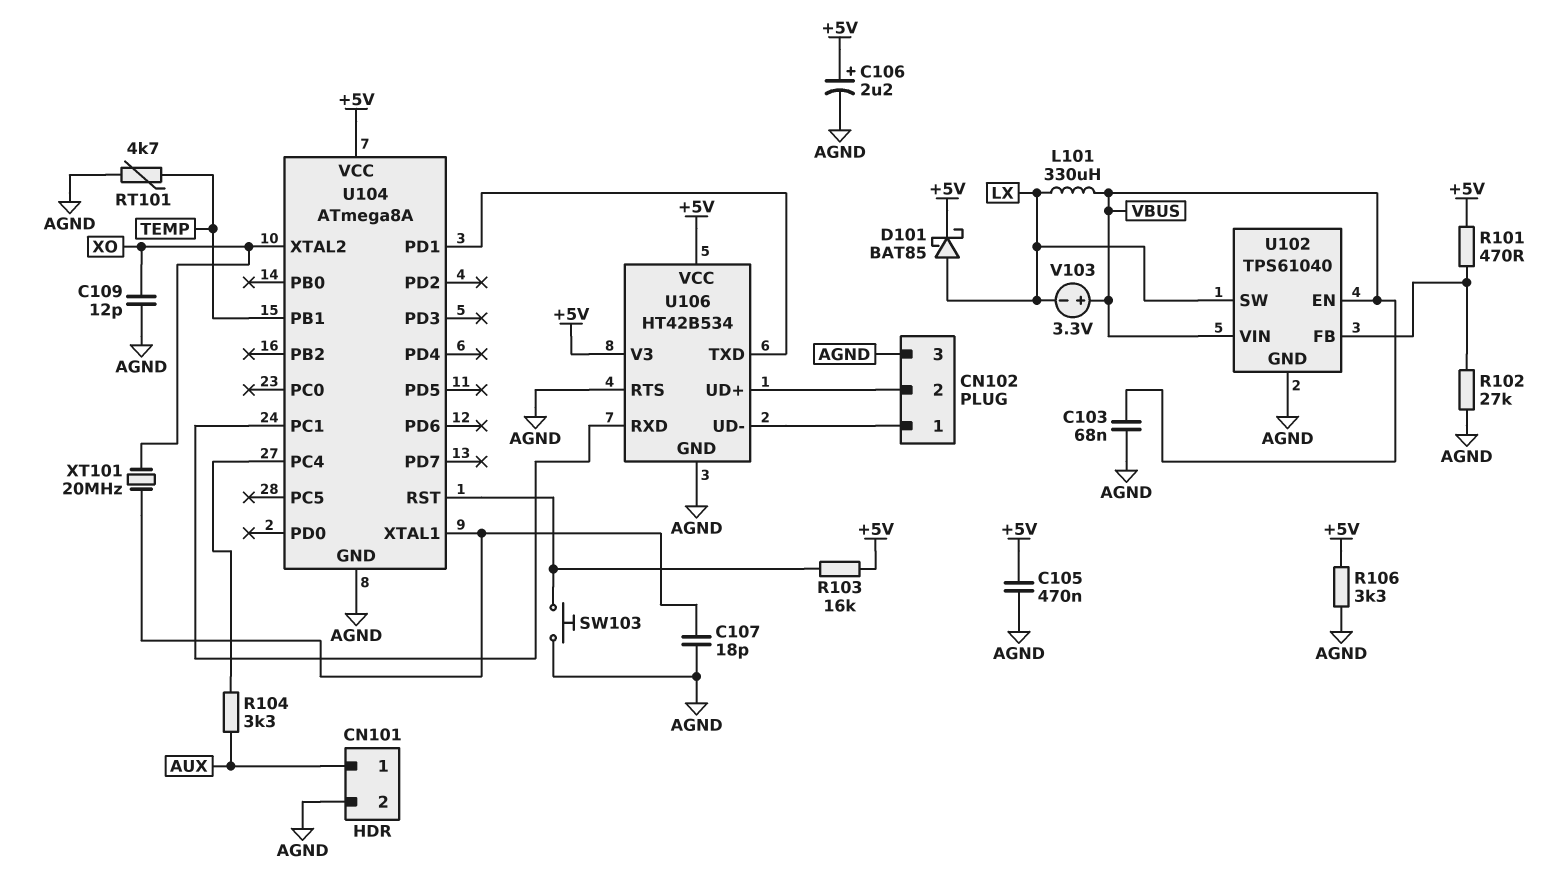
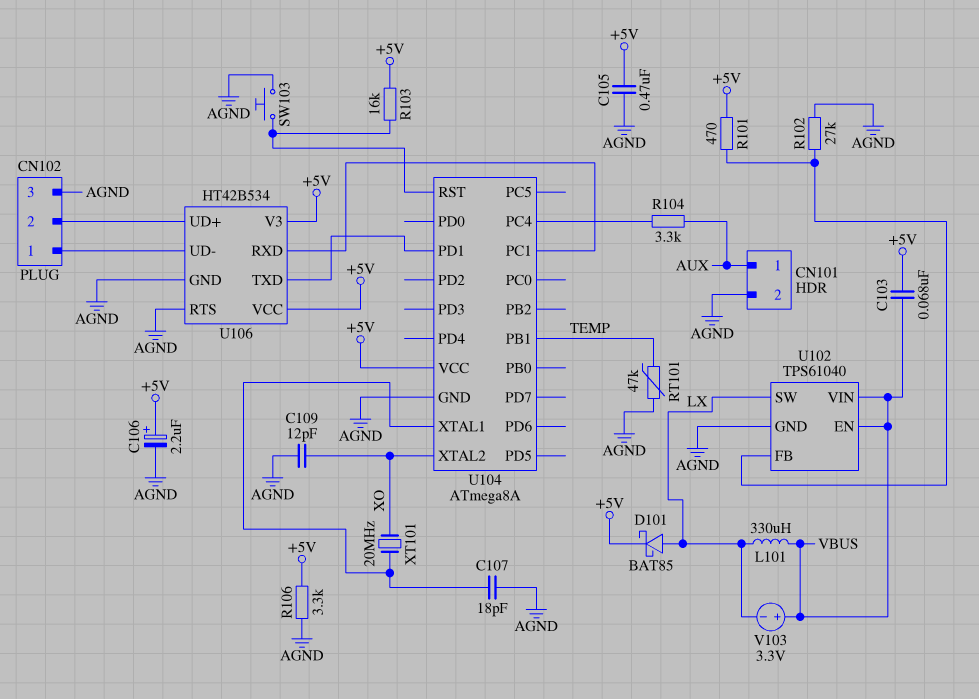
C103: 68nF (AGND, VBUS) -> 68nF (+5V, VBUS)
RT101: 4.7k (AGND, TEMP) -> 47k (AGND, TEMP)

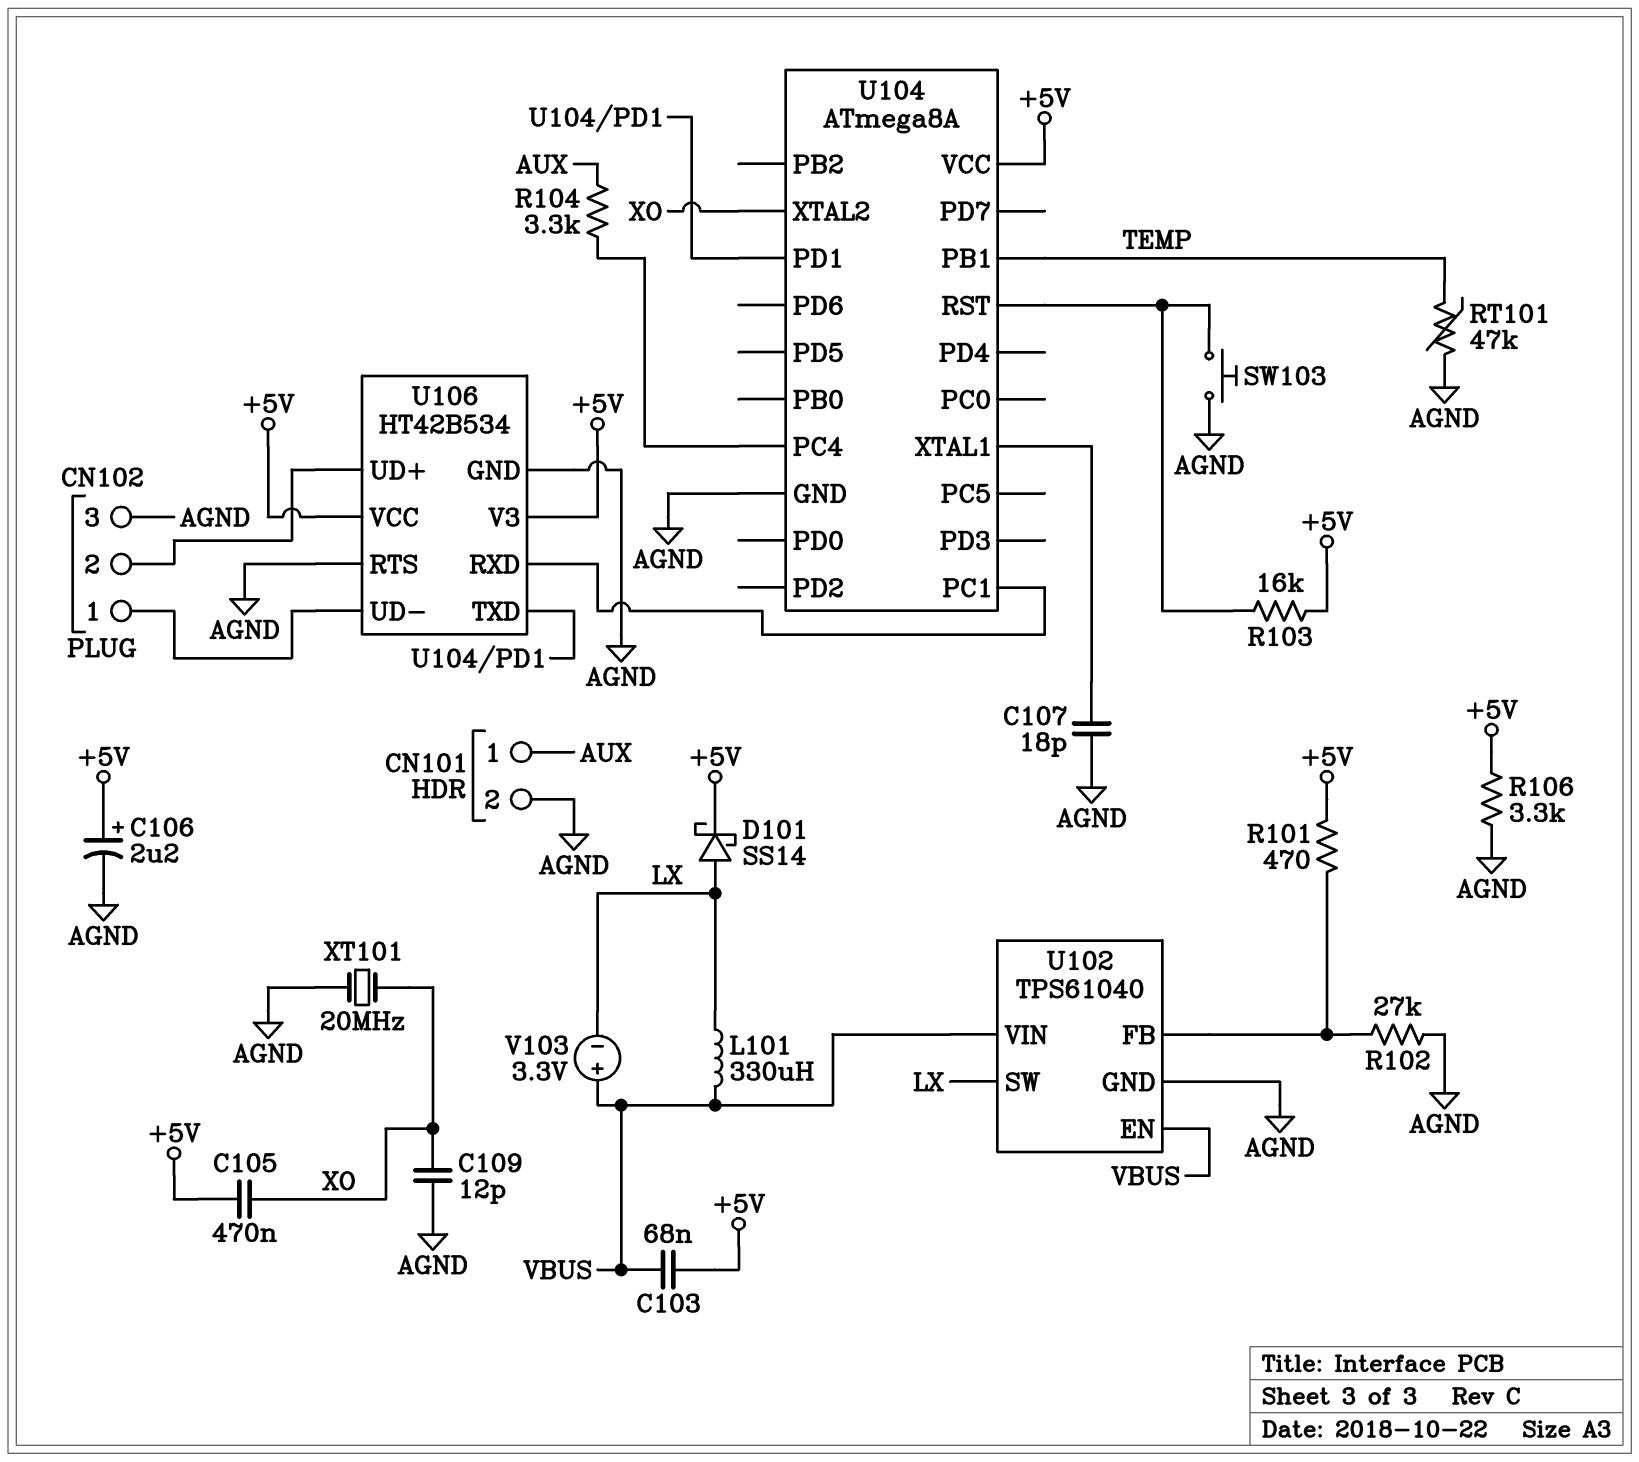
C105: 470nF (+5V, AGND) -> 470nF (+5V, XO)
D101: schottky BAT85 (A LX, K +5V) -> schottky SS14 (A LX, K +5V)
XT101: 20MHz (U104/XTAL1, XO) -> 20MHz (AGND, XO)

